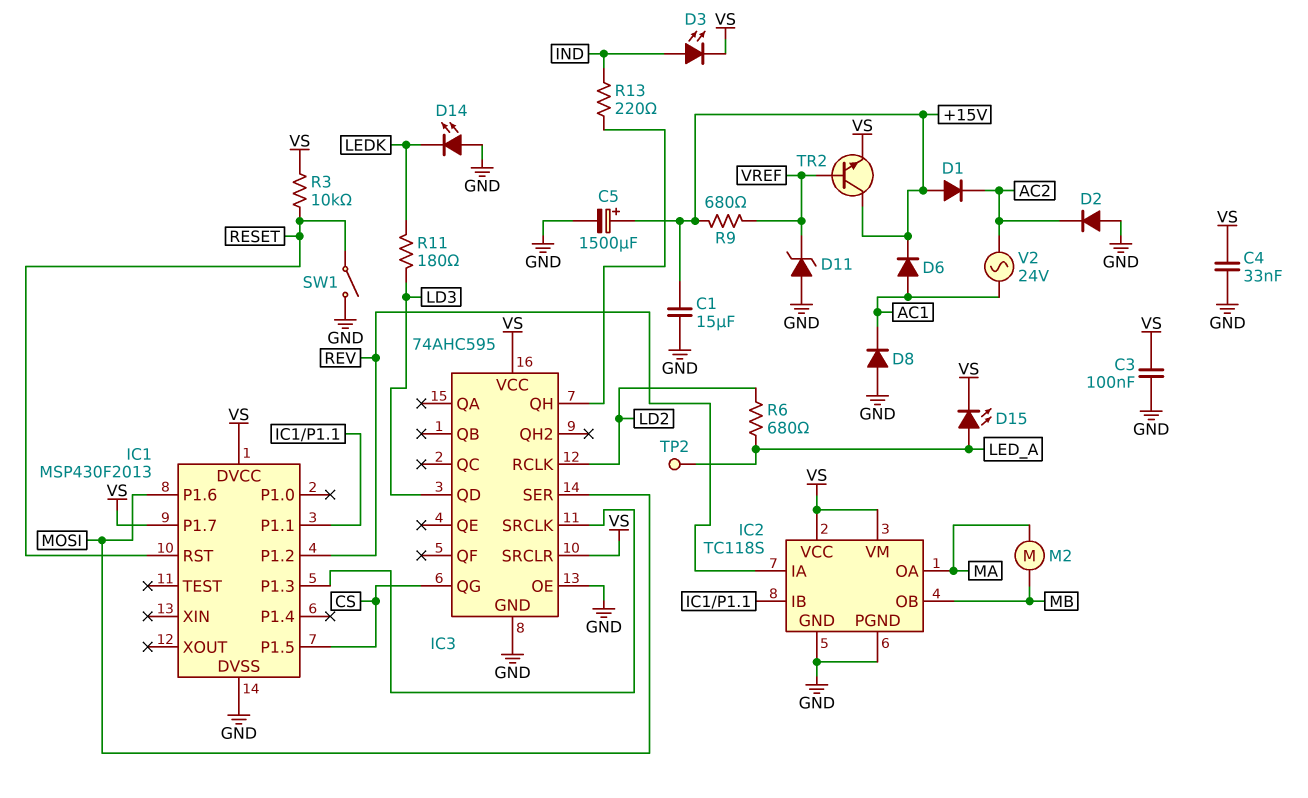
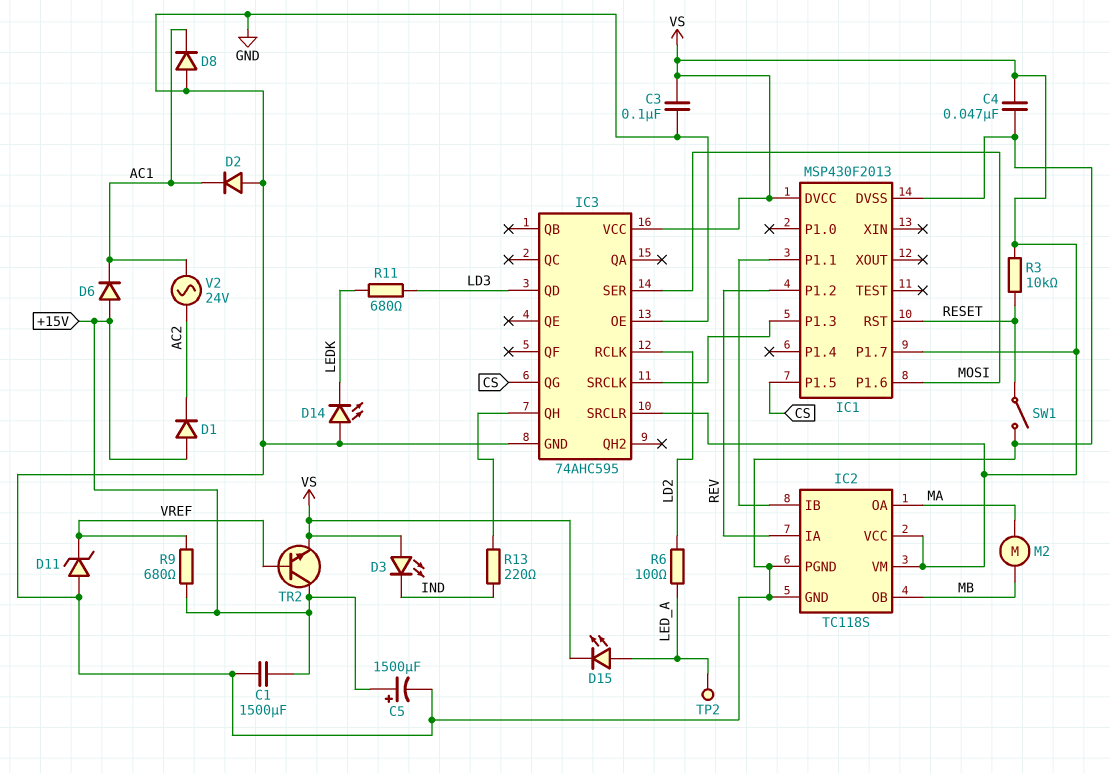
C1: 15uF (+15V, GND) -> 1500uF (+15V, GND)
C4: 33nF (GND, VS) -> 47nF (GND, VS)
D2: diode (A GND, K AC2) -> diode (A GND, K AC1)
D3: LED (A IND, K VS) -> LED (A VS, K IND)
D6: diode (A AC1, K +15V) -> diode (A +15V, K AC1)
R6: 680 (LD2, LED_A) -> 100 (LD2, LED_A)
R11: 180 (LD3, LEDK) -> 680 (LD3, LEDK)

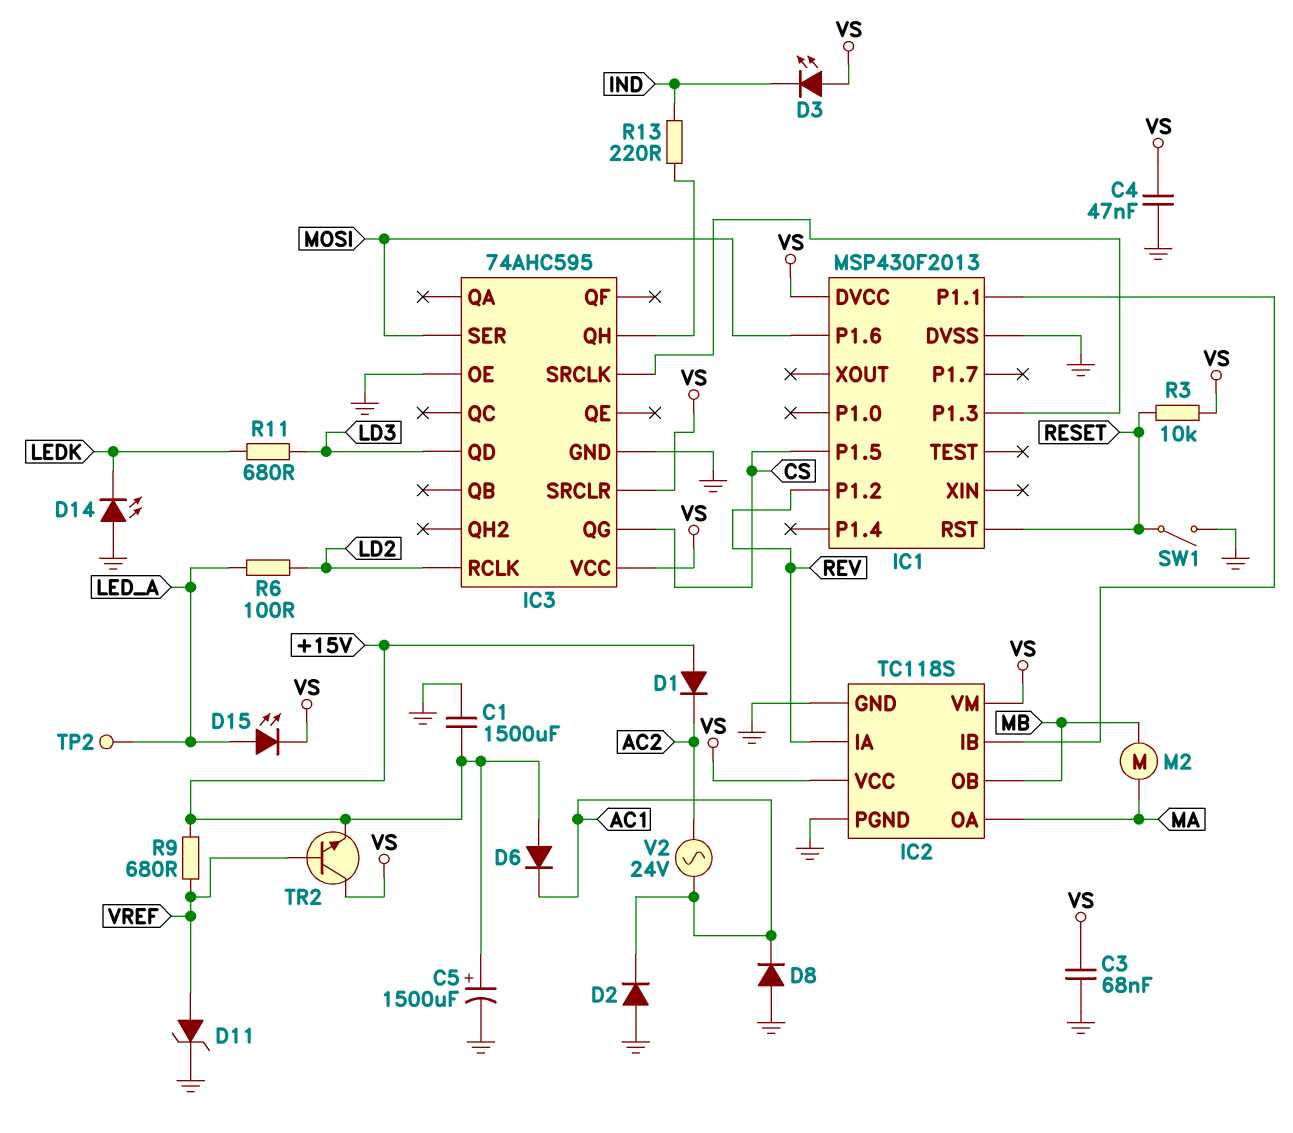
C3: 100nF (GND, VS) -> 68nF (GND, VS)
D11: zener (A GND, K VREF) -> zener (A VREF, K GND)
IC1 pin P1.7: VS -> none
TR2: NPN (B VREF, C +15V, E VS) -> NPN (B VREF, C VS, E +15V)

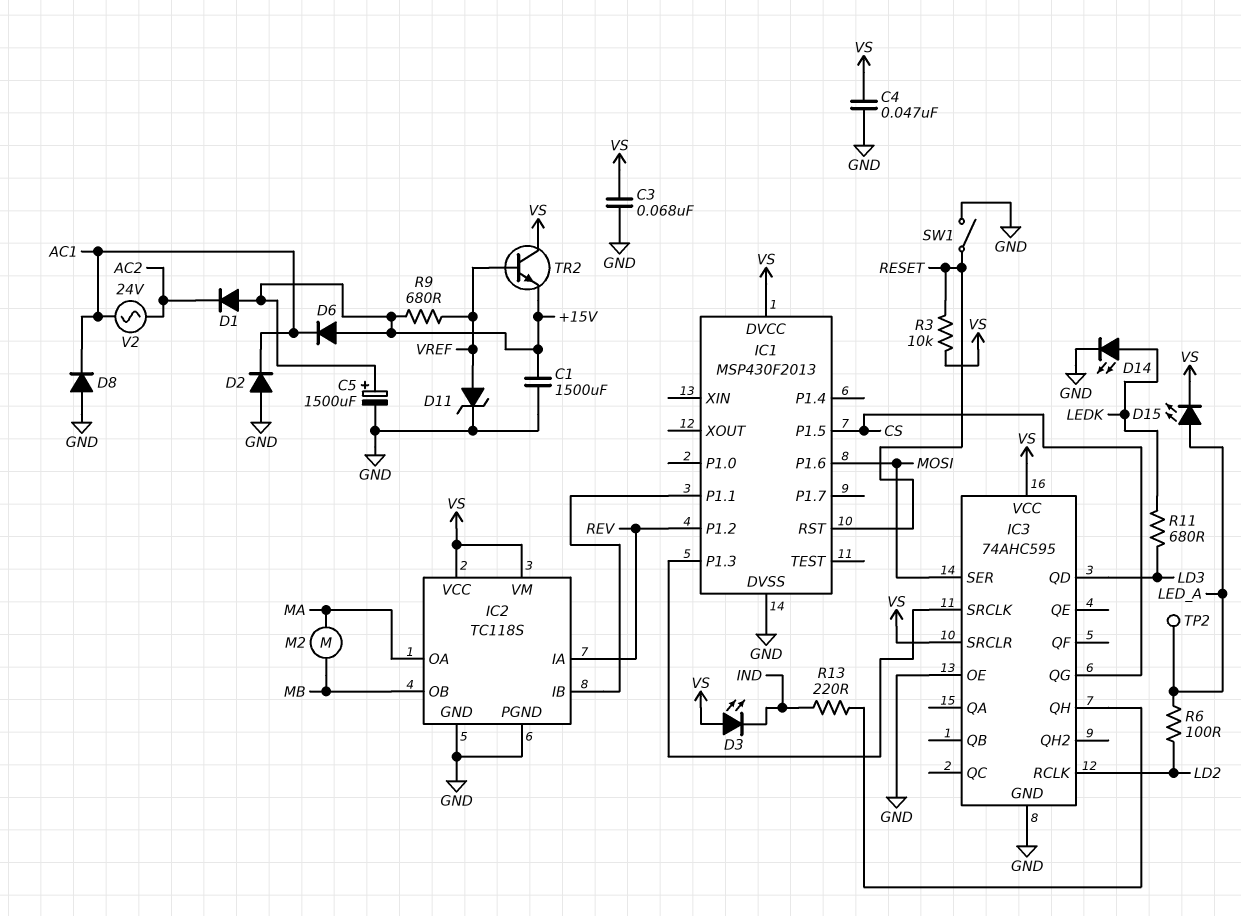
D14: LED (A GND, K LEDK) -> LED (A LEDK, K GND)

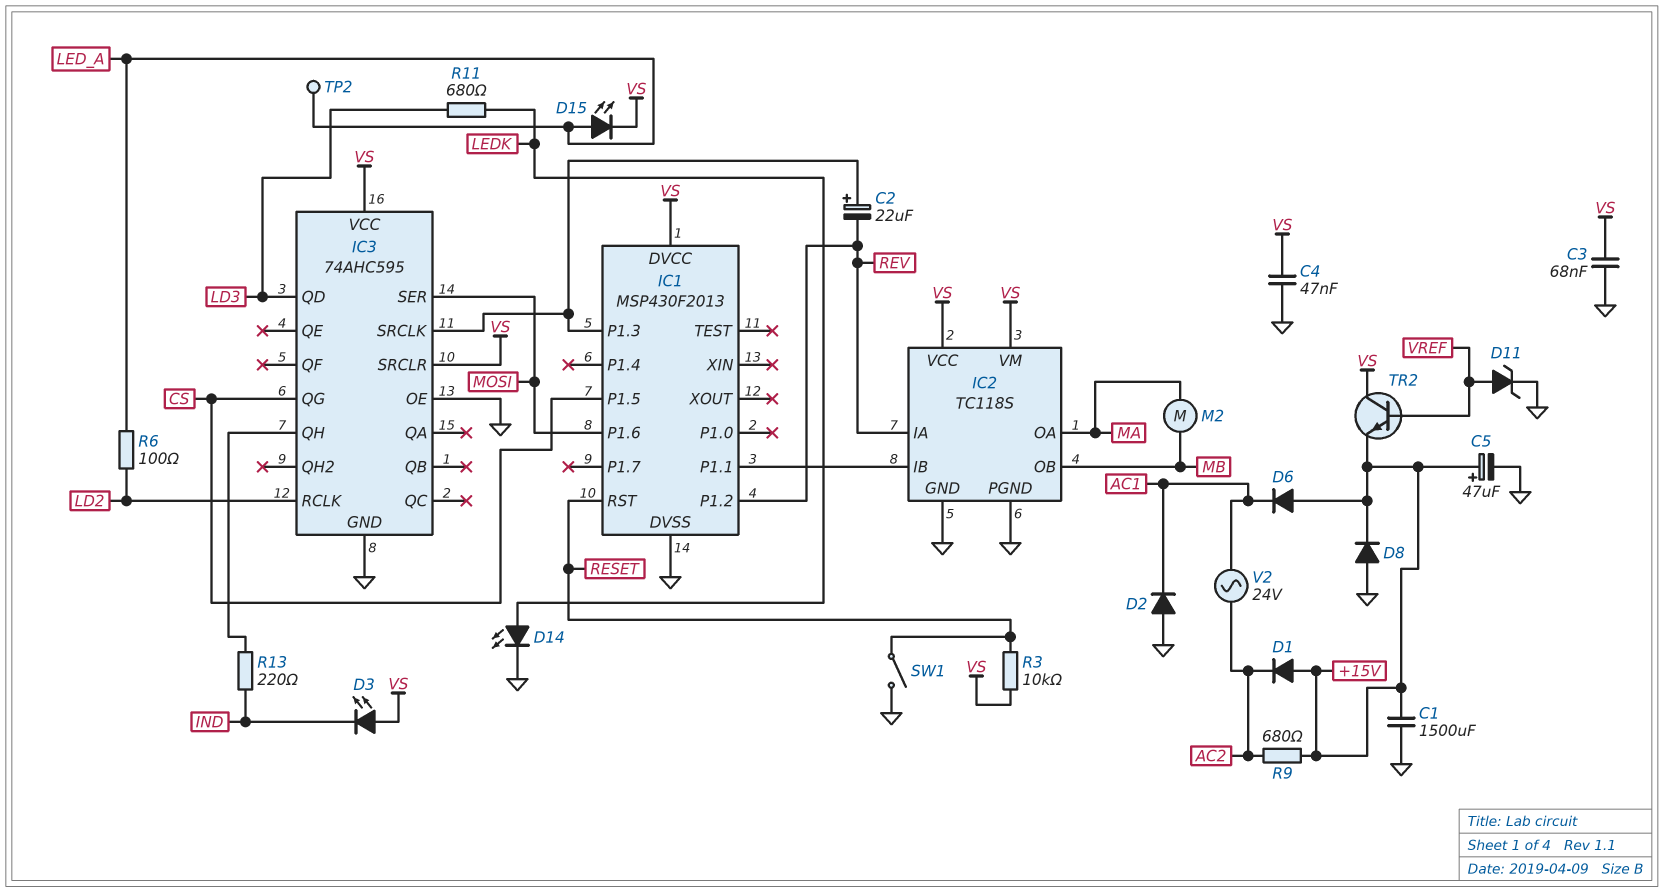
C2: none -> 22uF (plus IC1/P1.3, minus REV)
C5: 1500uF (plus +15V, minus GND) -> 47uF (plus +15V, minus GND)
D8: diode (A GND, K AC1) -> diode (A GND, K +15V)
R9: 680 (+15V, VREF) -> 680 (+15V, AC2)

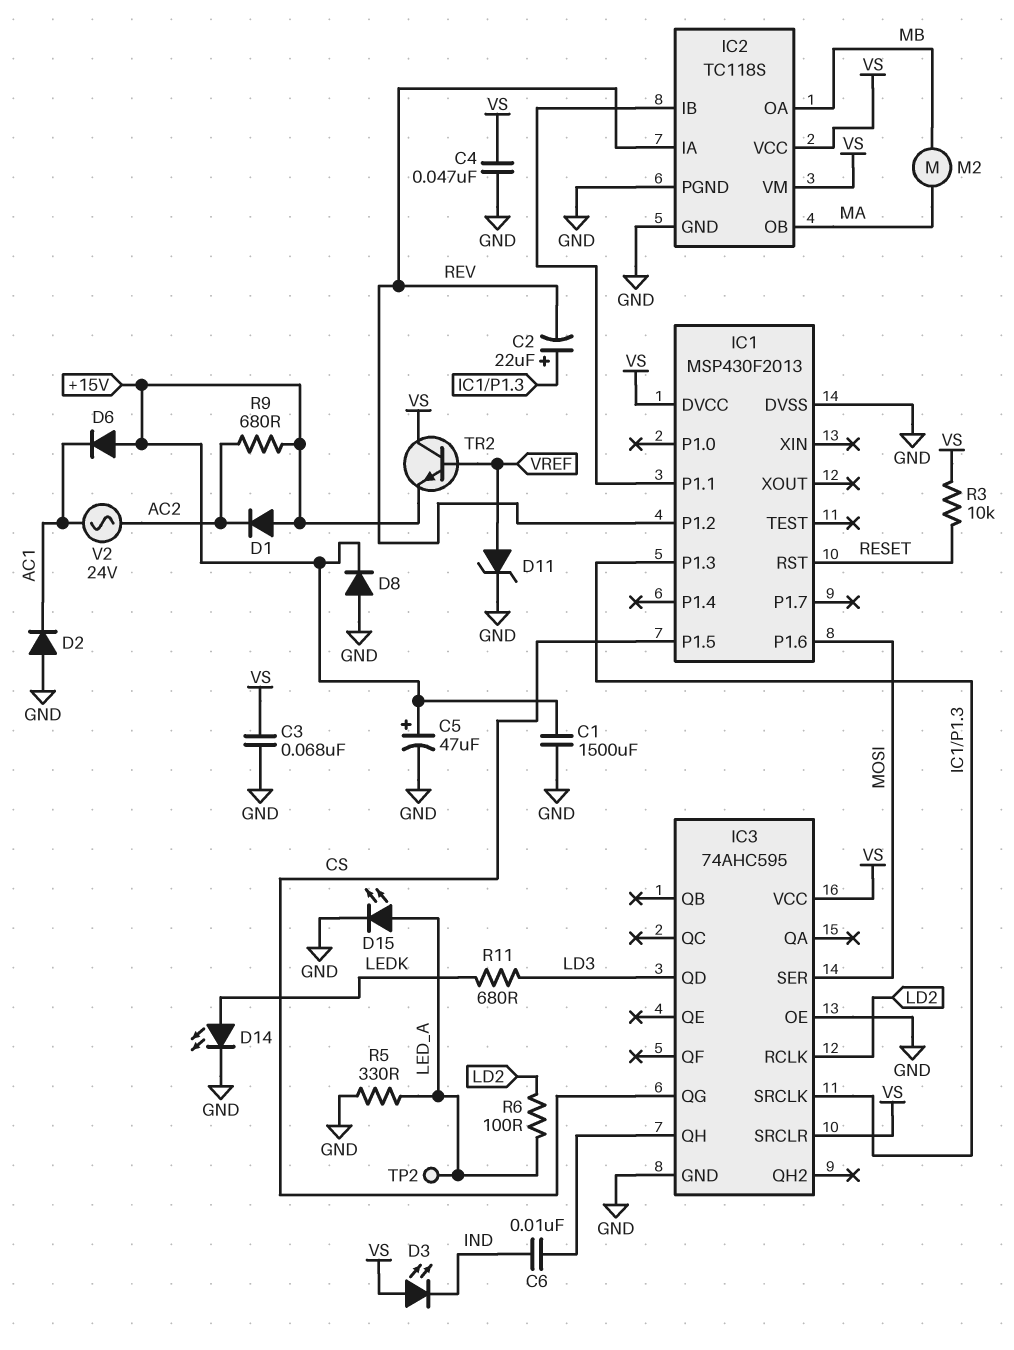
C6: none -> 10nF (IC3/QH, IND)
D15: LED (A LED_A, K VS) -> LED (A LED_A, K GND)
IC2 pin OA: MA -> MB
IC2 pin OB: MB -> MA
R5: none -> 330 (GND, LED_A)
R13: 220 (IC3/QH, IND) -> none
SW1: switch (GND, RESET) -> none

